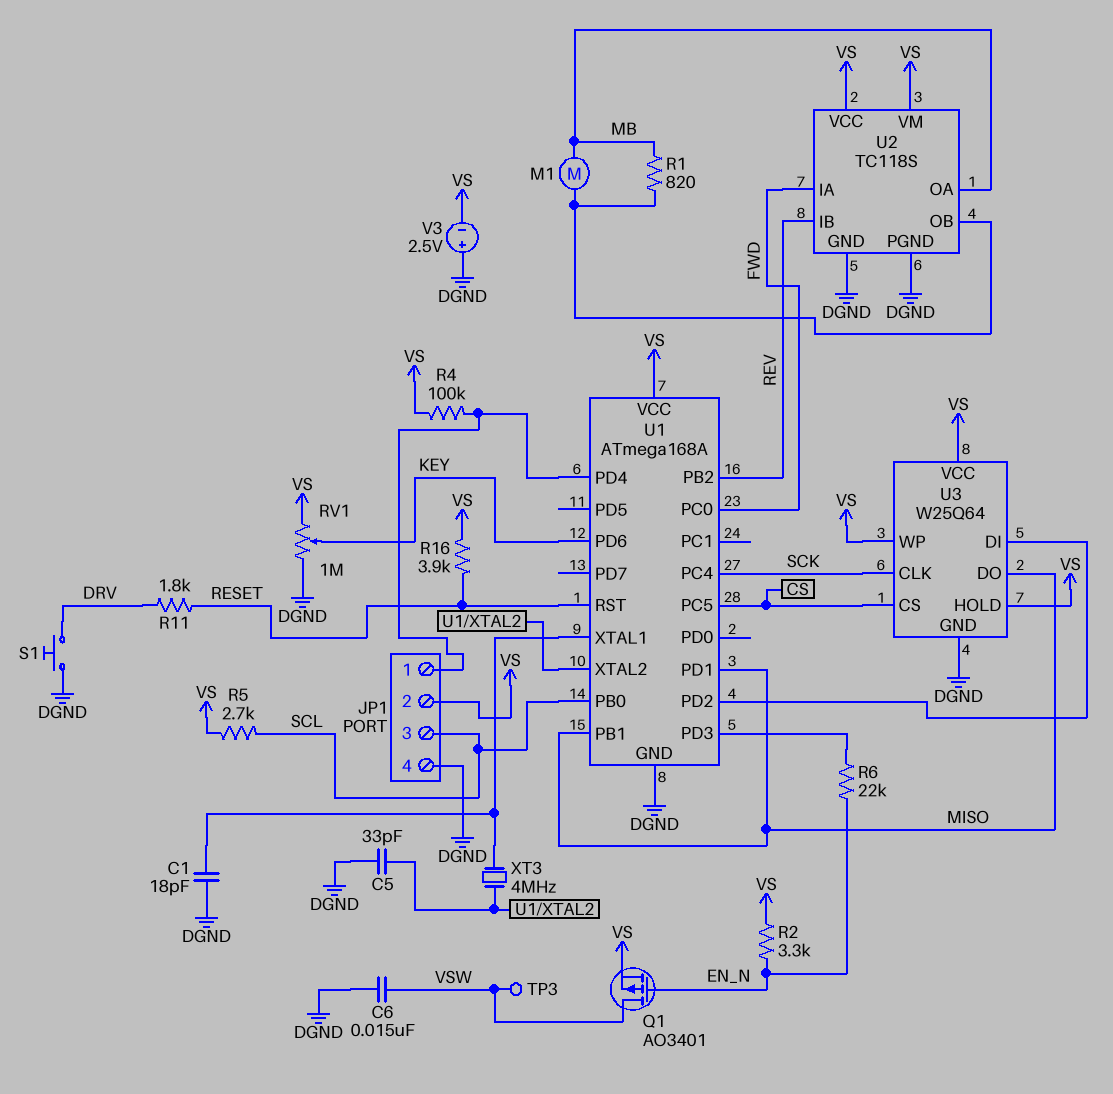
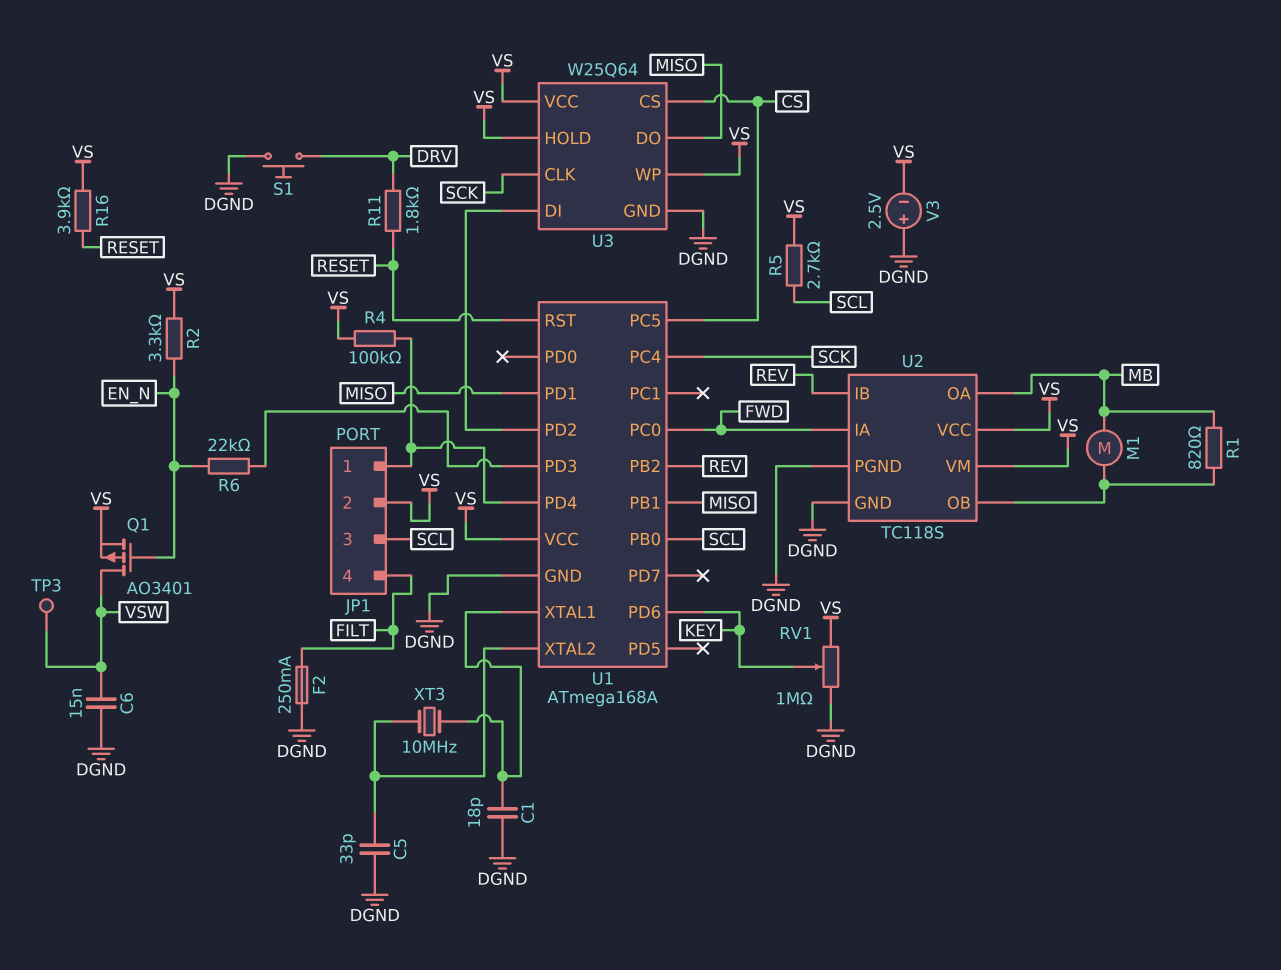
F2: none -> 250mA (DGND, FILT)
JP1 pin 4: DGND -> FILT
XT3: 4MHz (U1/XTAL1, U1/XTAL2) -> 10MHz (U1/XTAL1, U1/XTAL2)

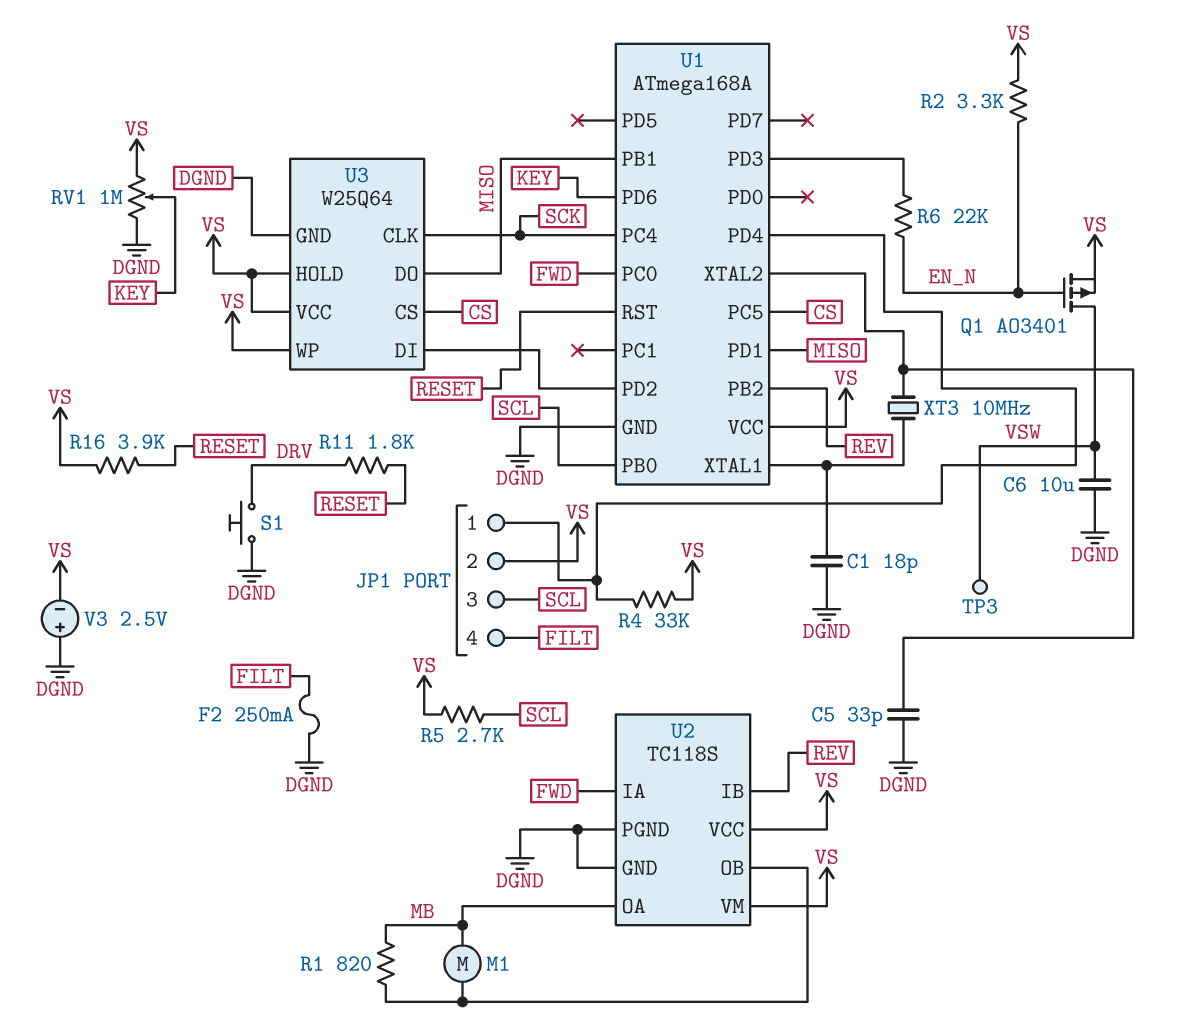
C6: 15nF (DGND, VSW) -> 10uF (DGND, VSW)
R4: 100k (JP1/1, VS) -> 33k (JP1/1, VS)

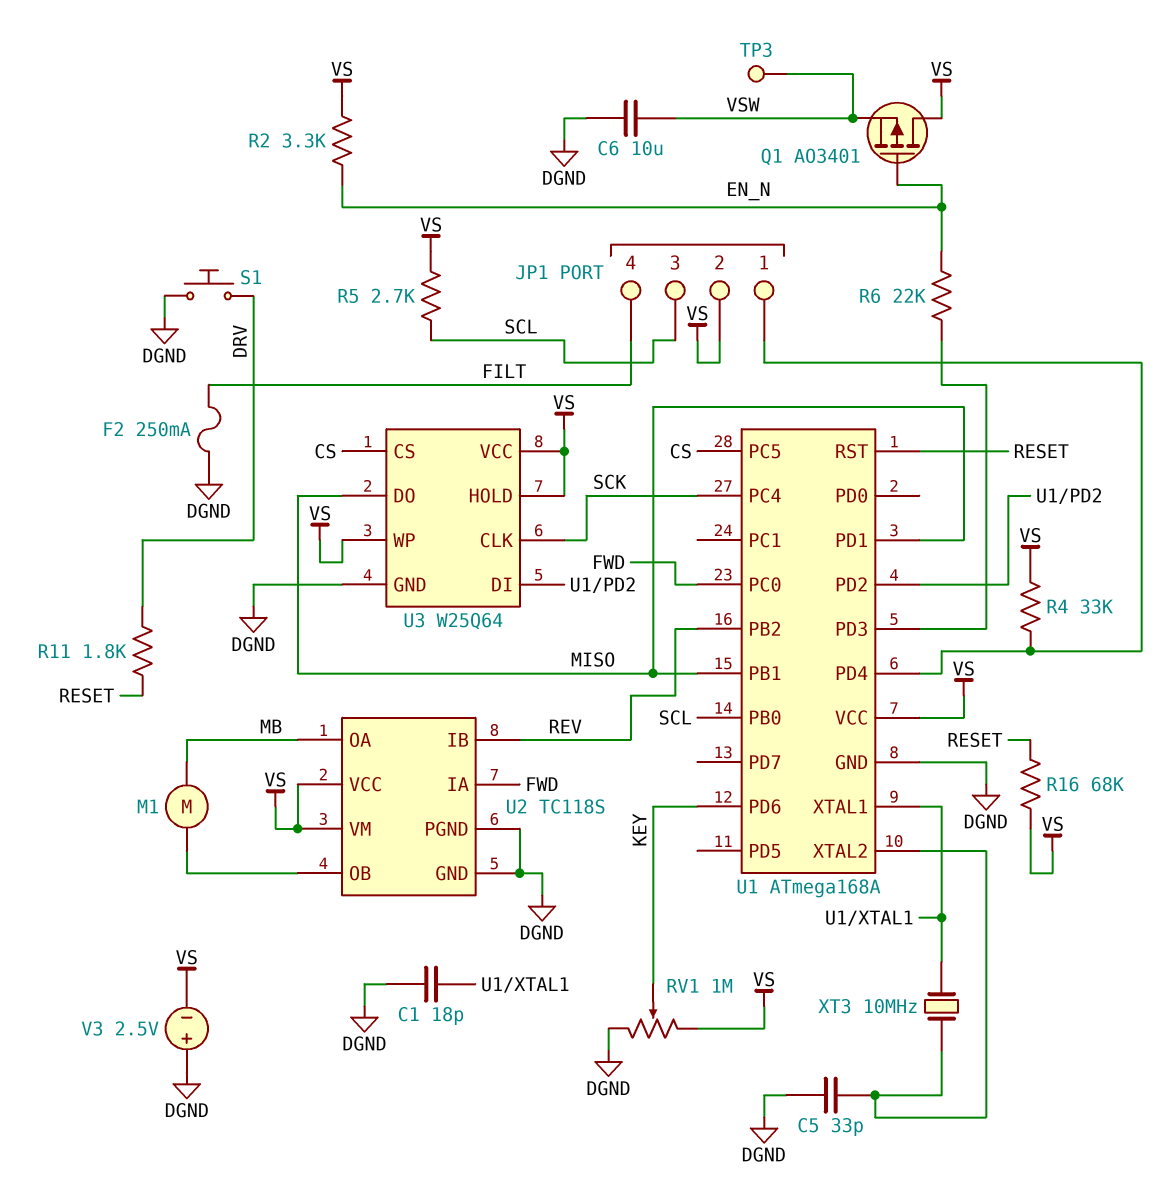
Q1: PMOS AO3401 (G EN_N, D VSW, S VS) -> PMOS AO3401 (G EN_N, D VS, S VSW)
R1: 820 (MB, U2/OB) -> none
R16: 3.9k (RESET, VS) -> 68k (RESET, VS)

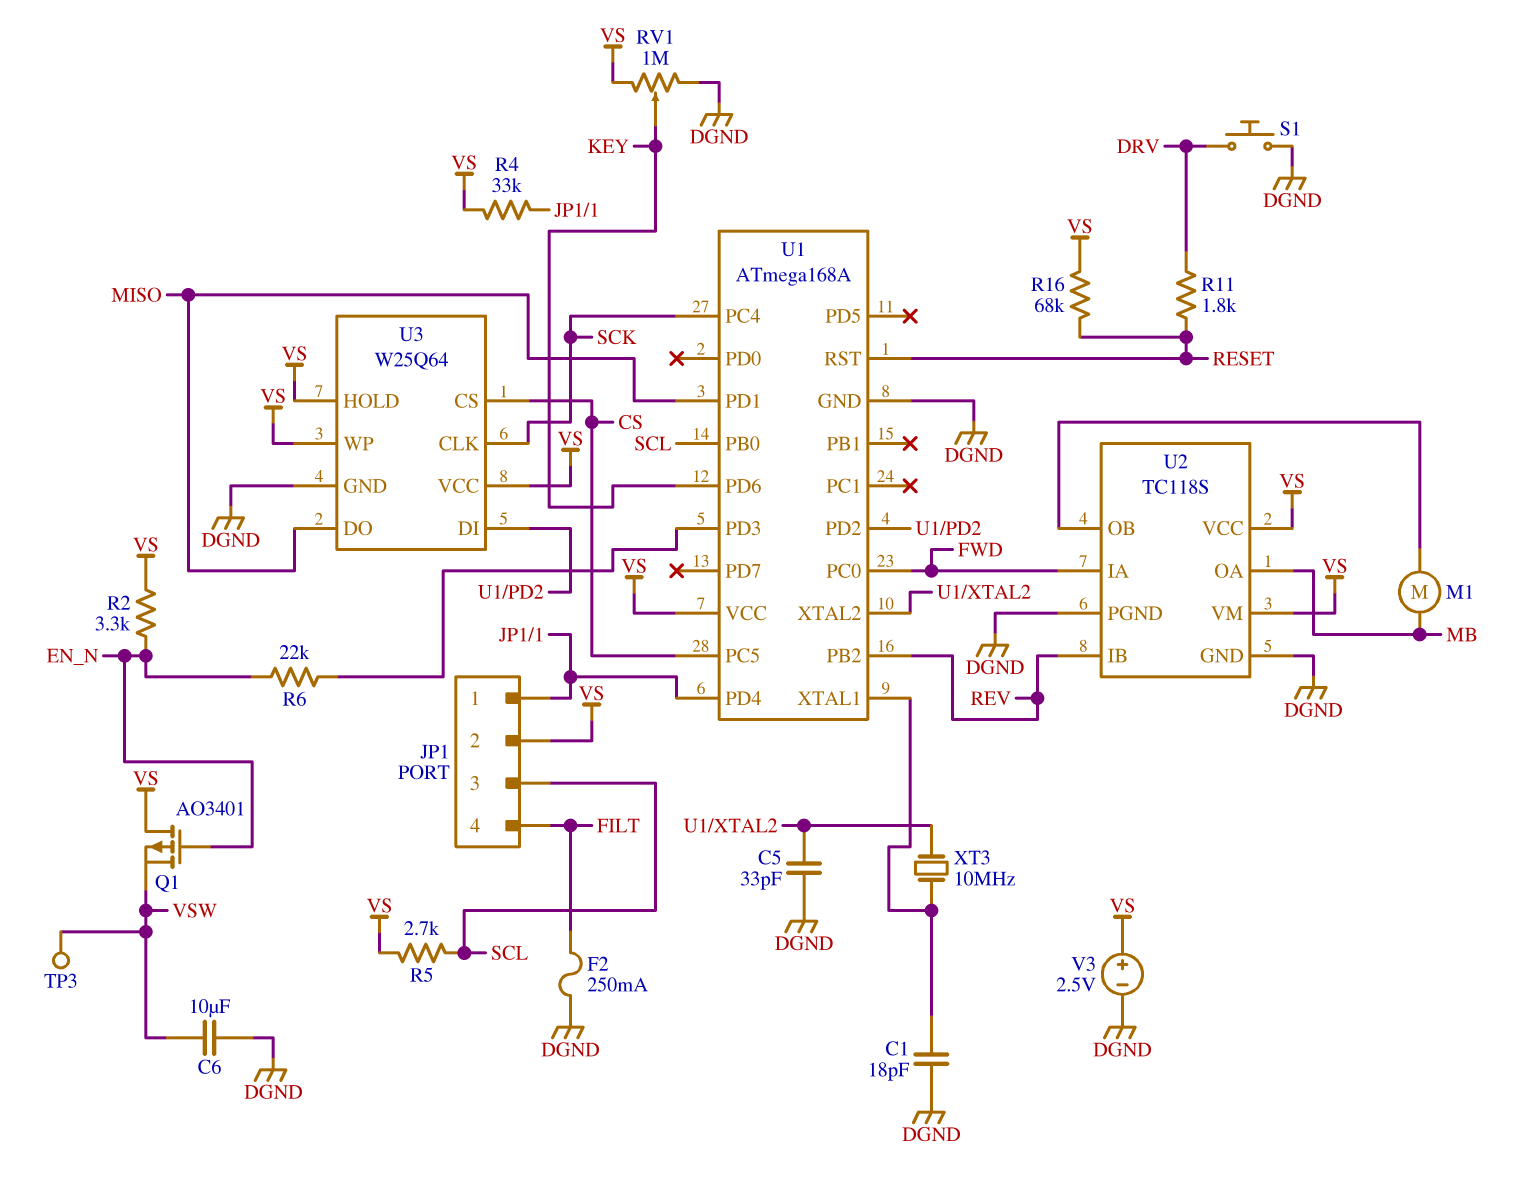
U1 pin PB1: MISO -> none
V3: 2.5V (plus DGND, minus VS) -> 2.5V (plus VS, minus DGND)

